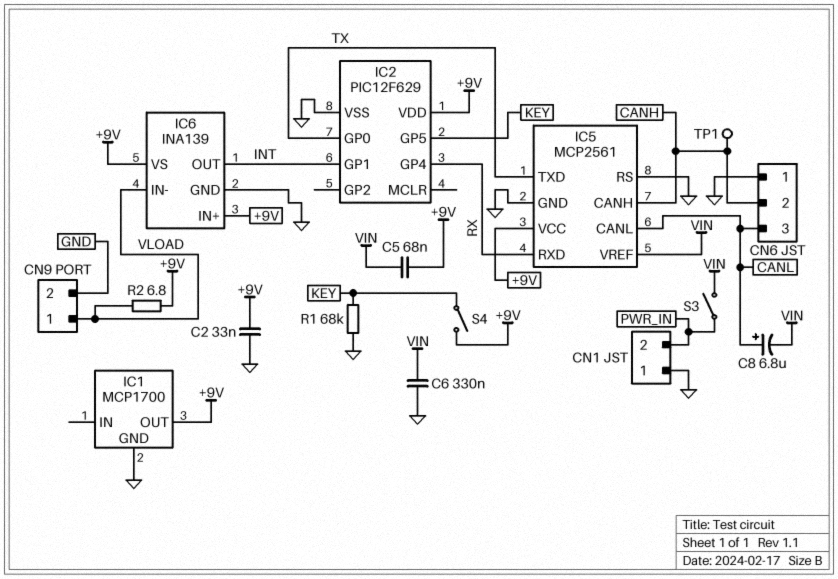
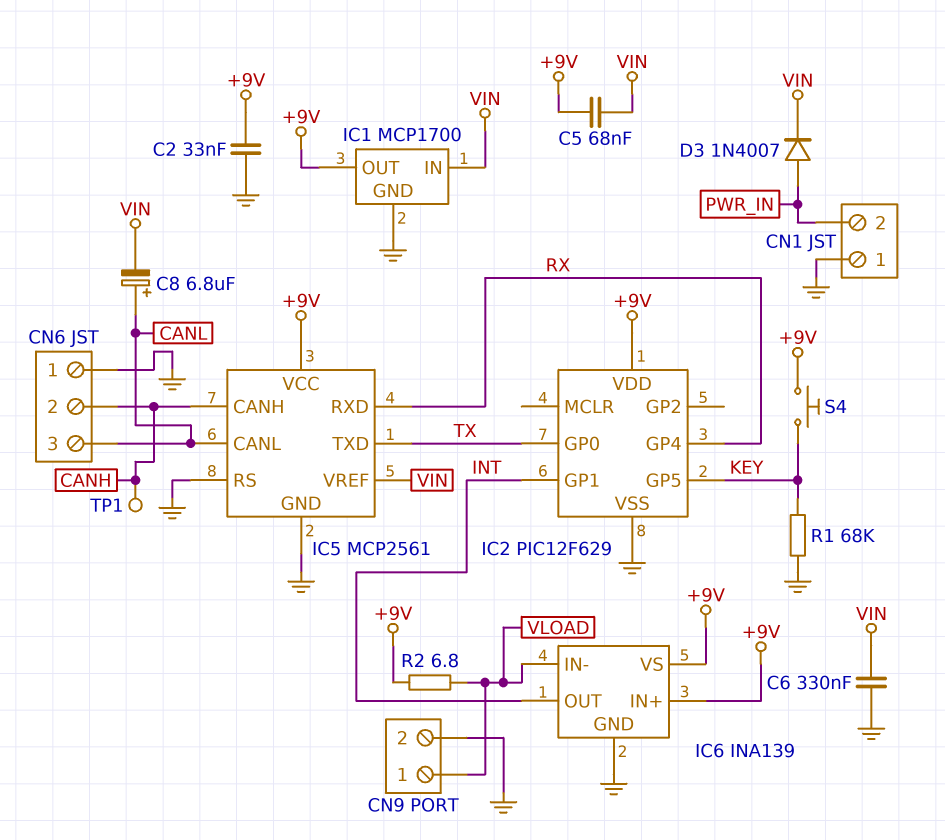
D3: none -> diode 1N4007 (A PWR_IN, K VIN)
IC1 pin IN: none -> VIN
S3: switch (PWR_IN, VIN) -> none
S4: switch (+9V, KEY) -> button (+9V, KEY)

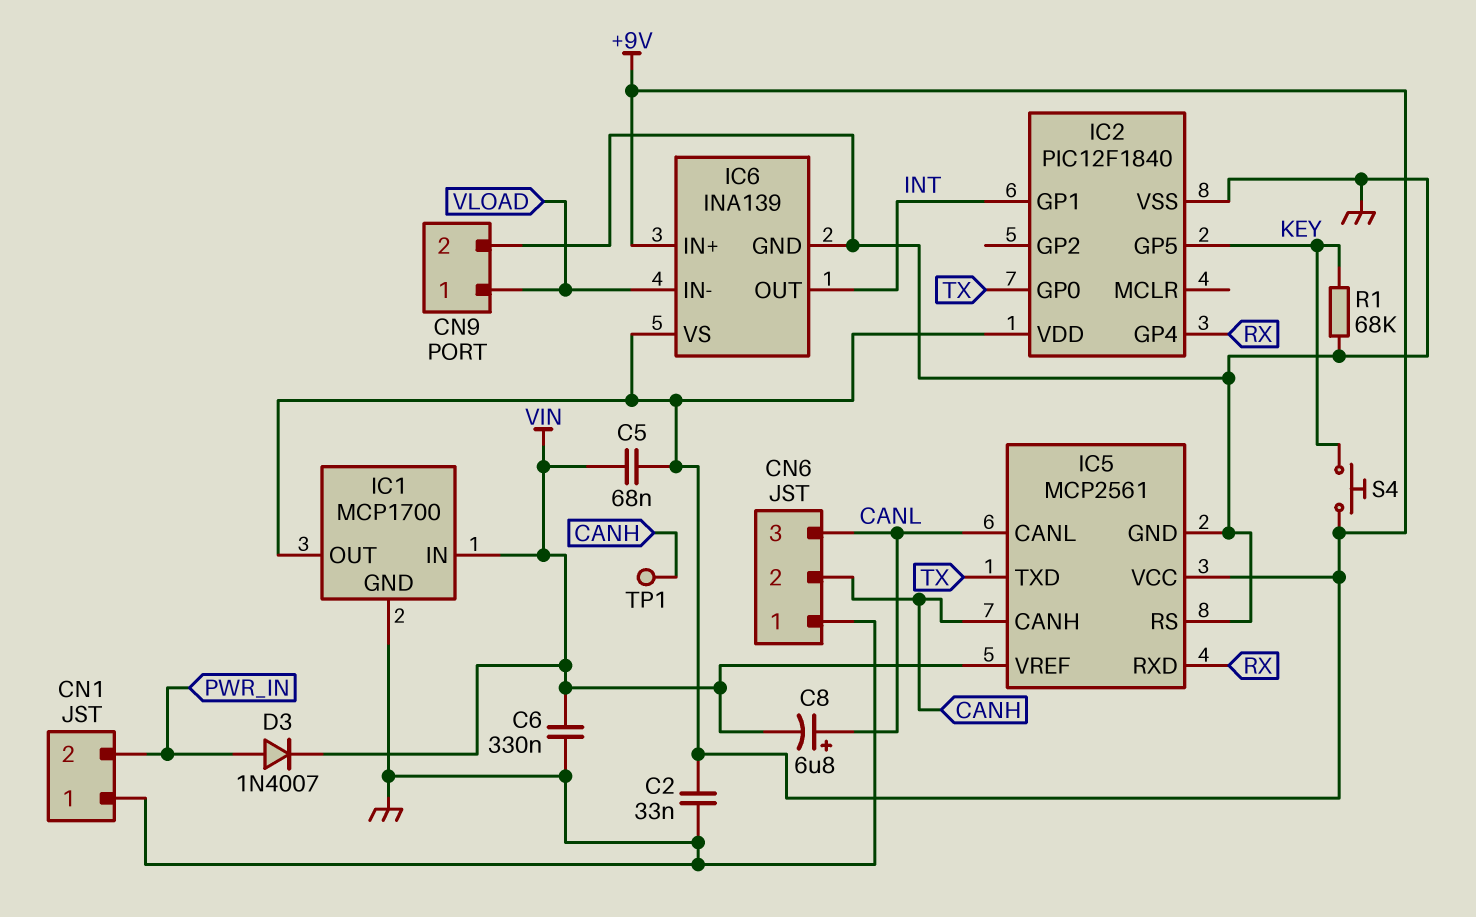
IC2: PIC12F629 -> PIC12F1840
R2: 6.8 (+9V, VLOAD) -> none

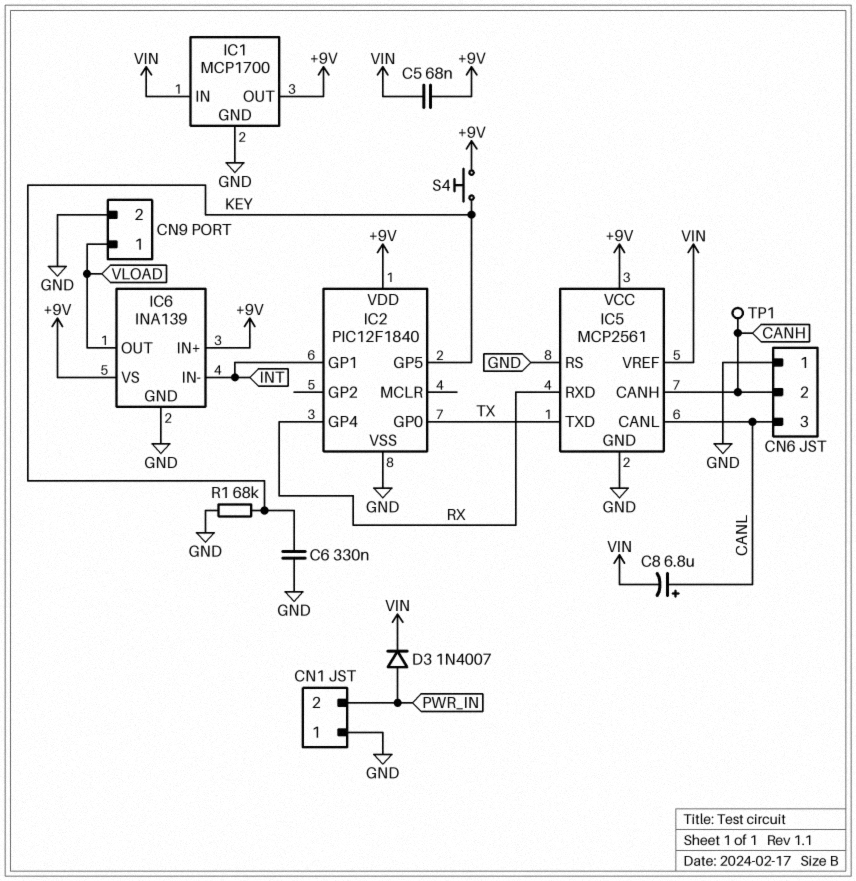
C2: 33nF (+9V, GND) -> none
C6: 330nF (GND, VIN) -> 330nF (GND, KEY)
IC6 pin IN-: VLOAD -> INT
IC6 pin OUT: INT -> VLOAD

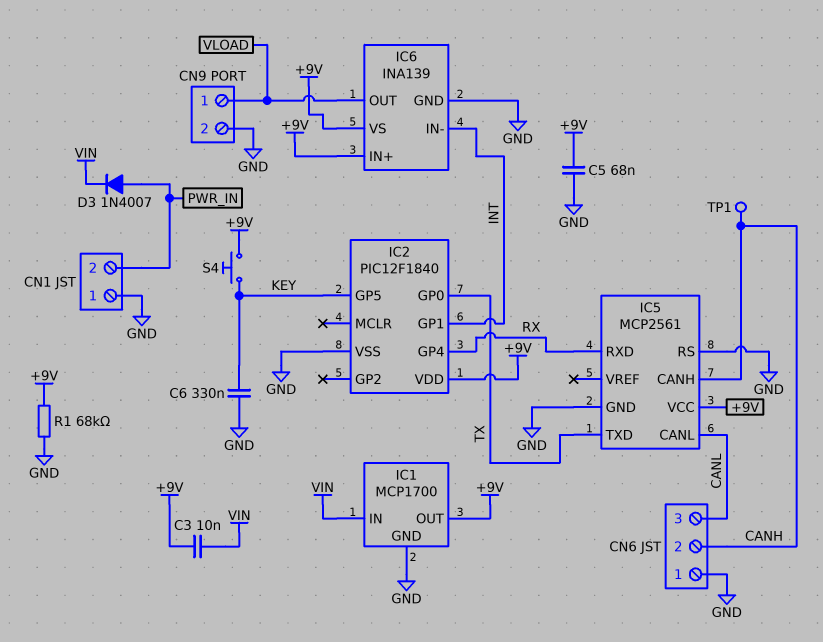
C3: none -> 10nF (+9V, VIN)
C5: 68nF (+9V, VIN) -> 68nF (+9V, GND)
C8: 6.8uF (plus CANL, minus VIN) -> none
IC5 pin VREF: VIN -> none
R1: 68k (GND, KEY) -> 68k (+9V, GND)

